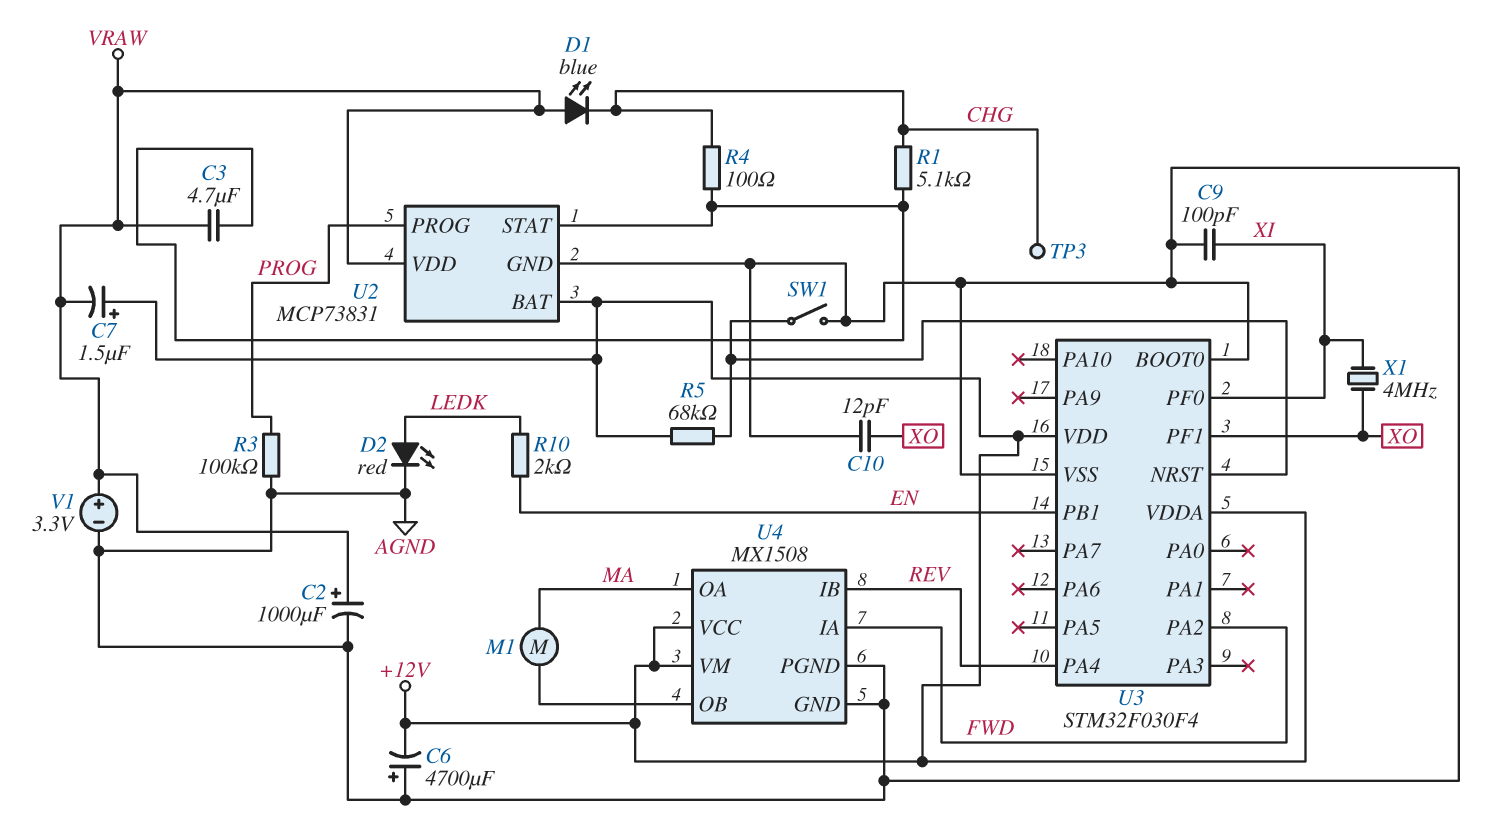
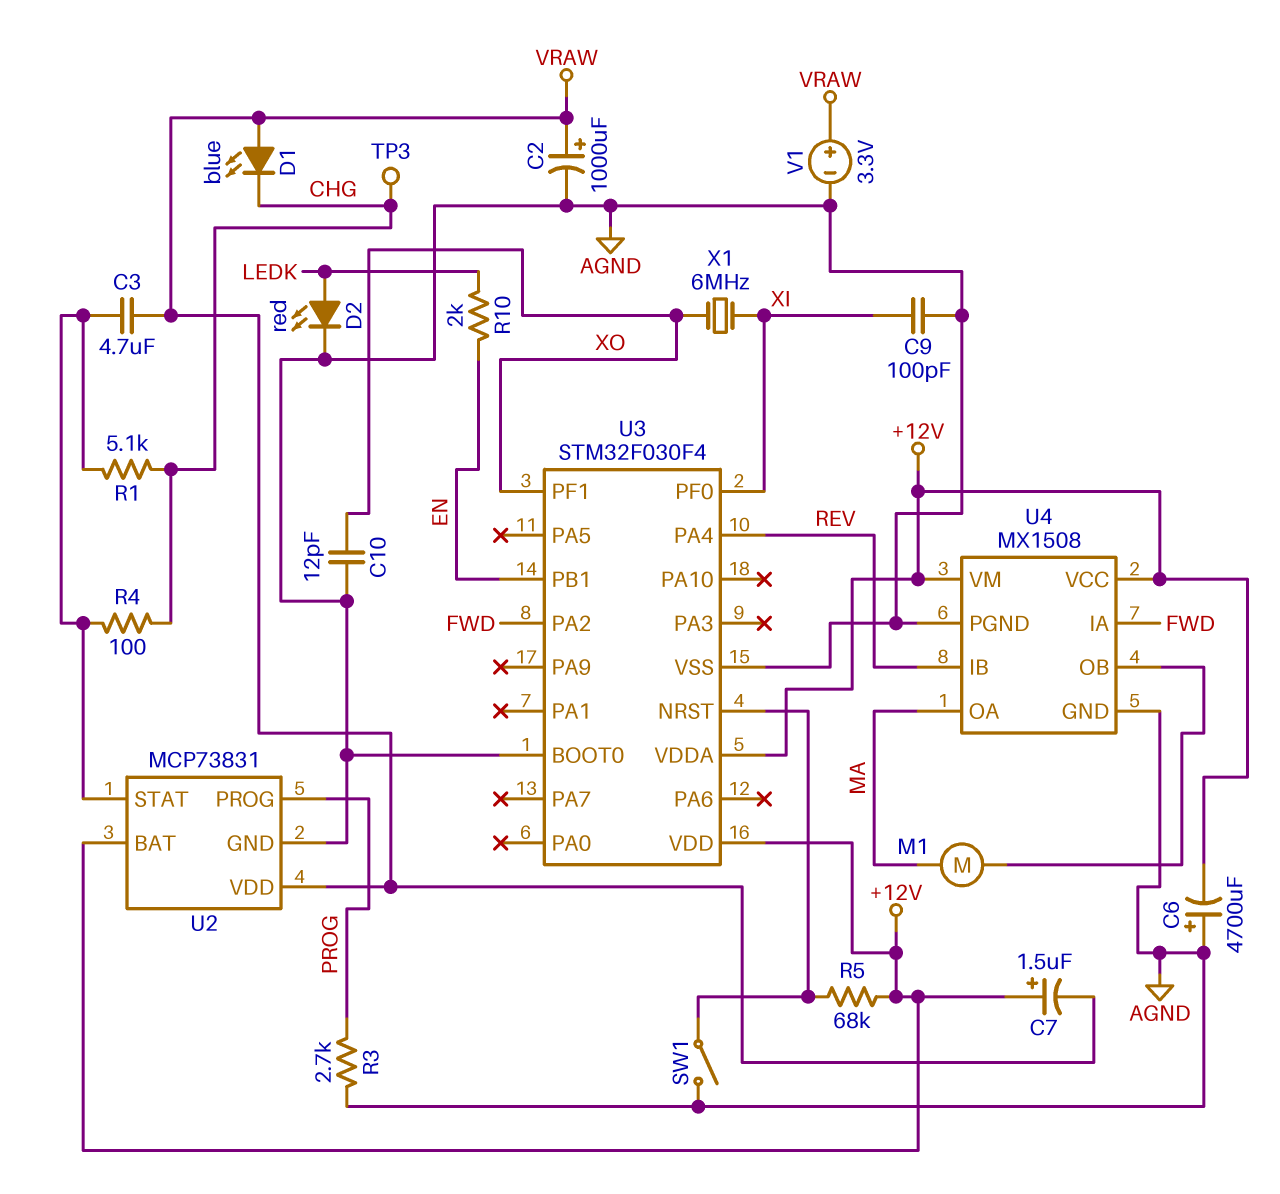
R3: 100k (AGND, PROG) -> 2.7k (AGND, PROG)
X1: 4MHz (XI, XO) -> 6MHz (XI, XO)

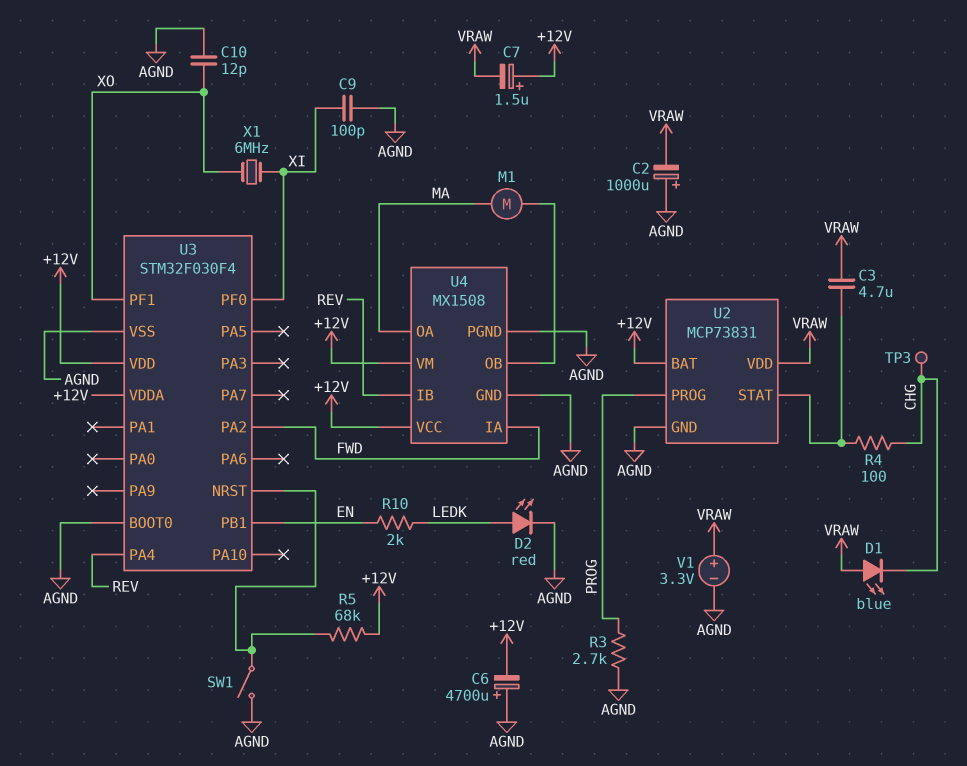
C2: 1000uF (plus VRAW, minus AGND) -> 1000uF (plus AGND, minus VRAW)
R1: 5.1k (CHG, U2/STAT) -> none

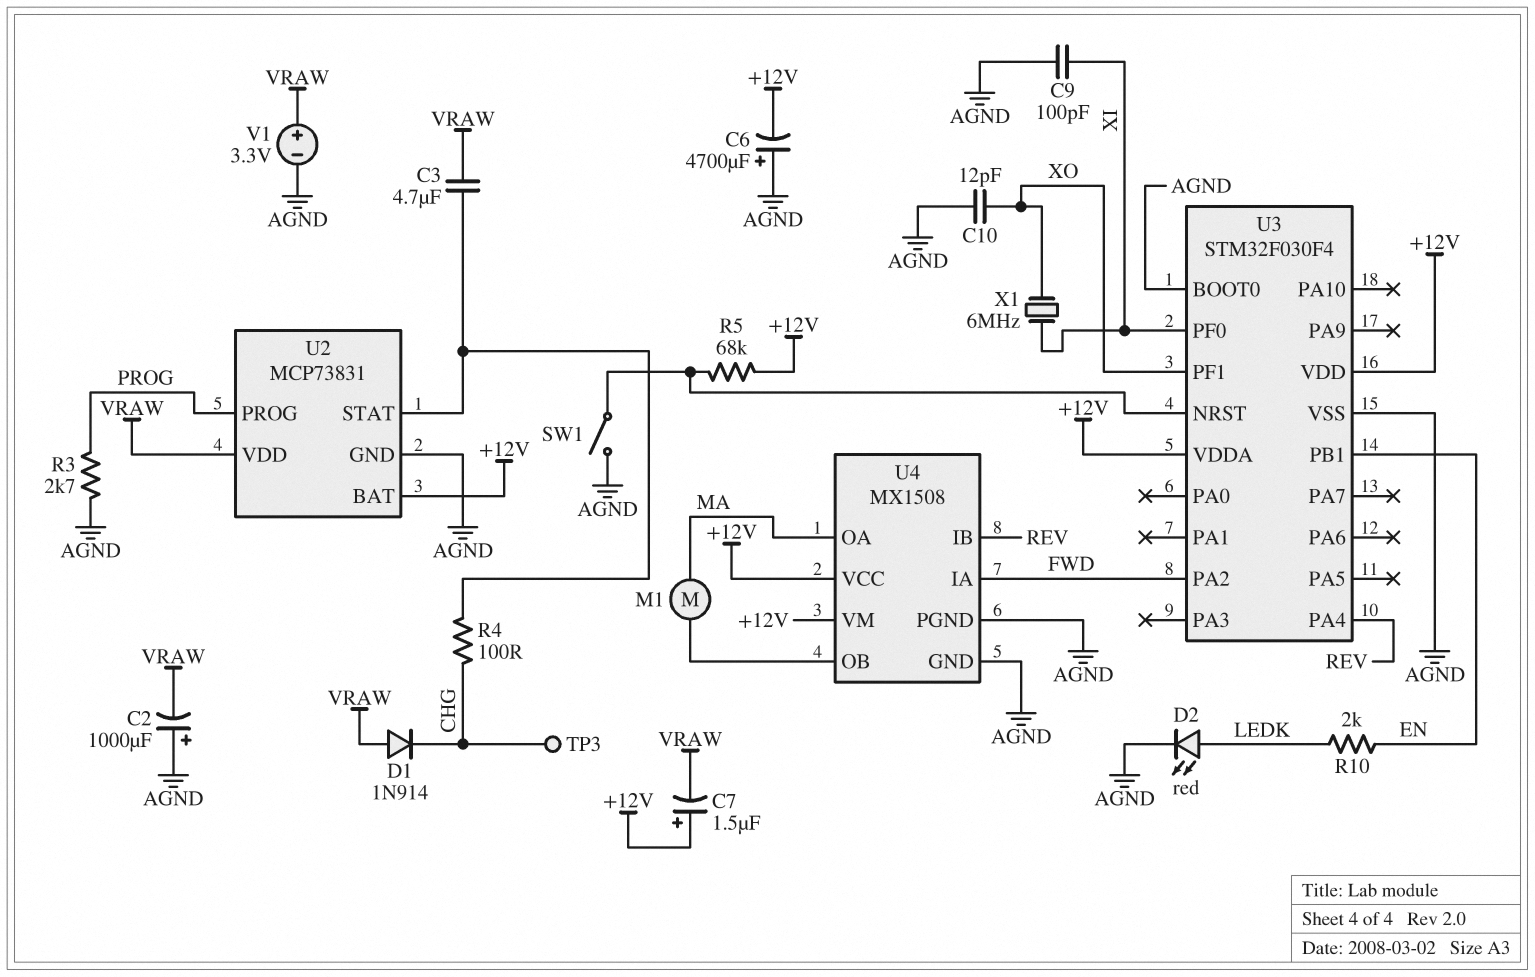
D1: LED blue (A VRAW, K CHG) -> diode 1N914 (A VRAW, K CHG)

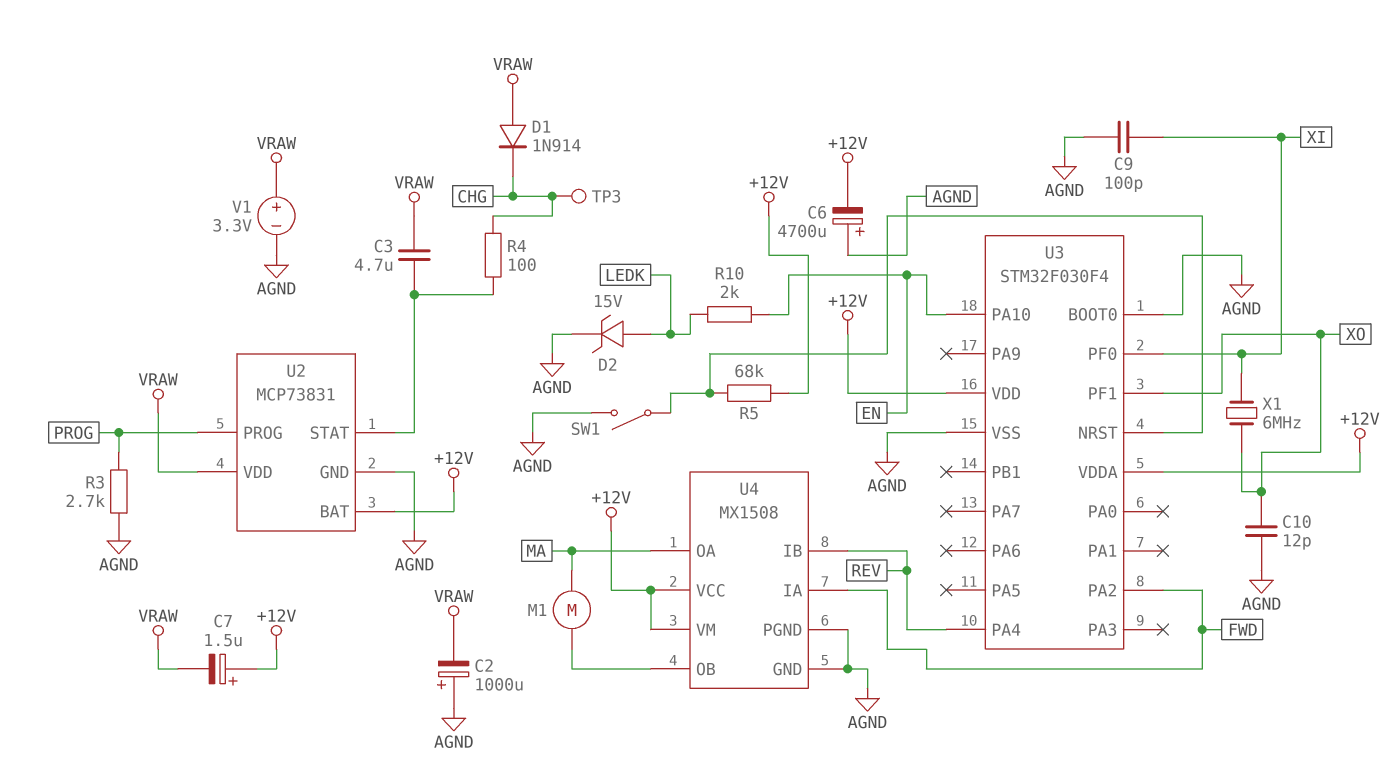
D2: LED red (A LEDK, K AGND) -> zener 15V (A LEDK, K AGND)
U3 pin PA10: none -> EN
U3 pin PB1: EN -> none

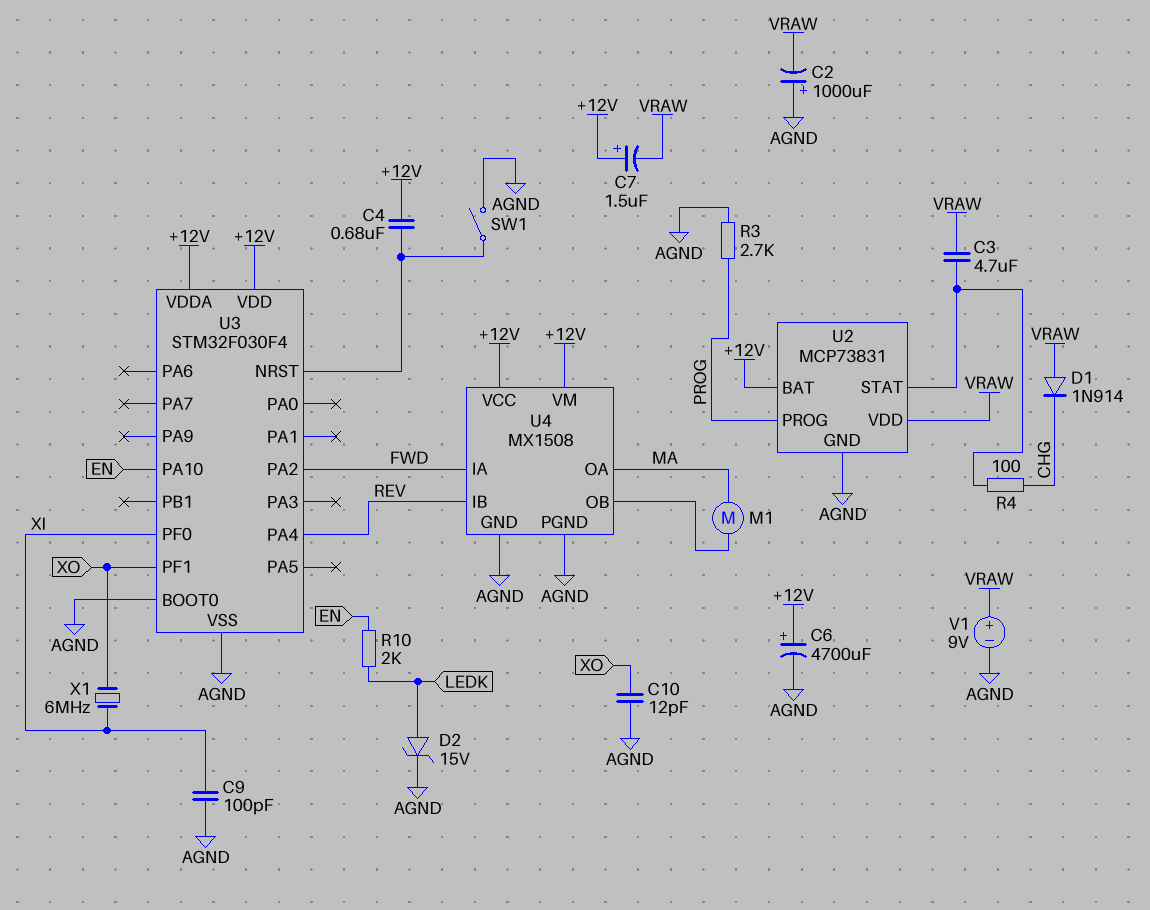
C4: none -> 680nF (+12V, U3/NRST)
C6: 4700uF (plus AGND, minus +12V) -> 4700uF (plus +12V, minus AGND)
R5: 68k (+12V, U3/NRST) -> none
TP3: test point (CHG) -> none
V1: 3.3V (plus VRAW, minus AGND) -> 9V (plus VRAW, minus AGND)

